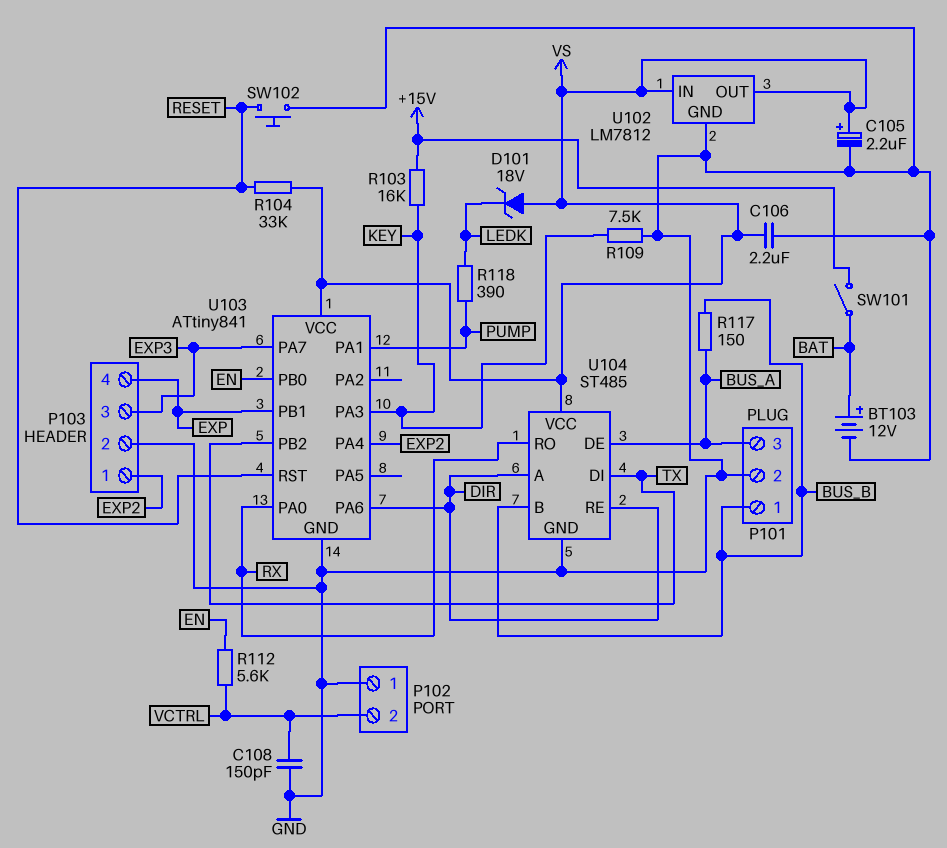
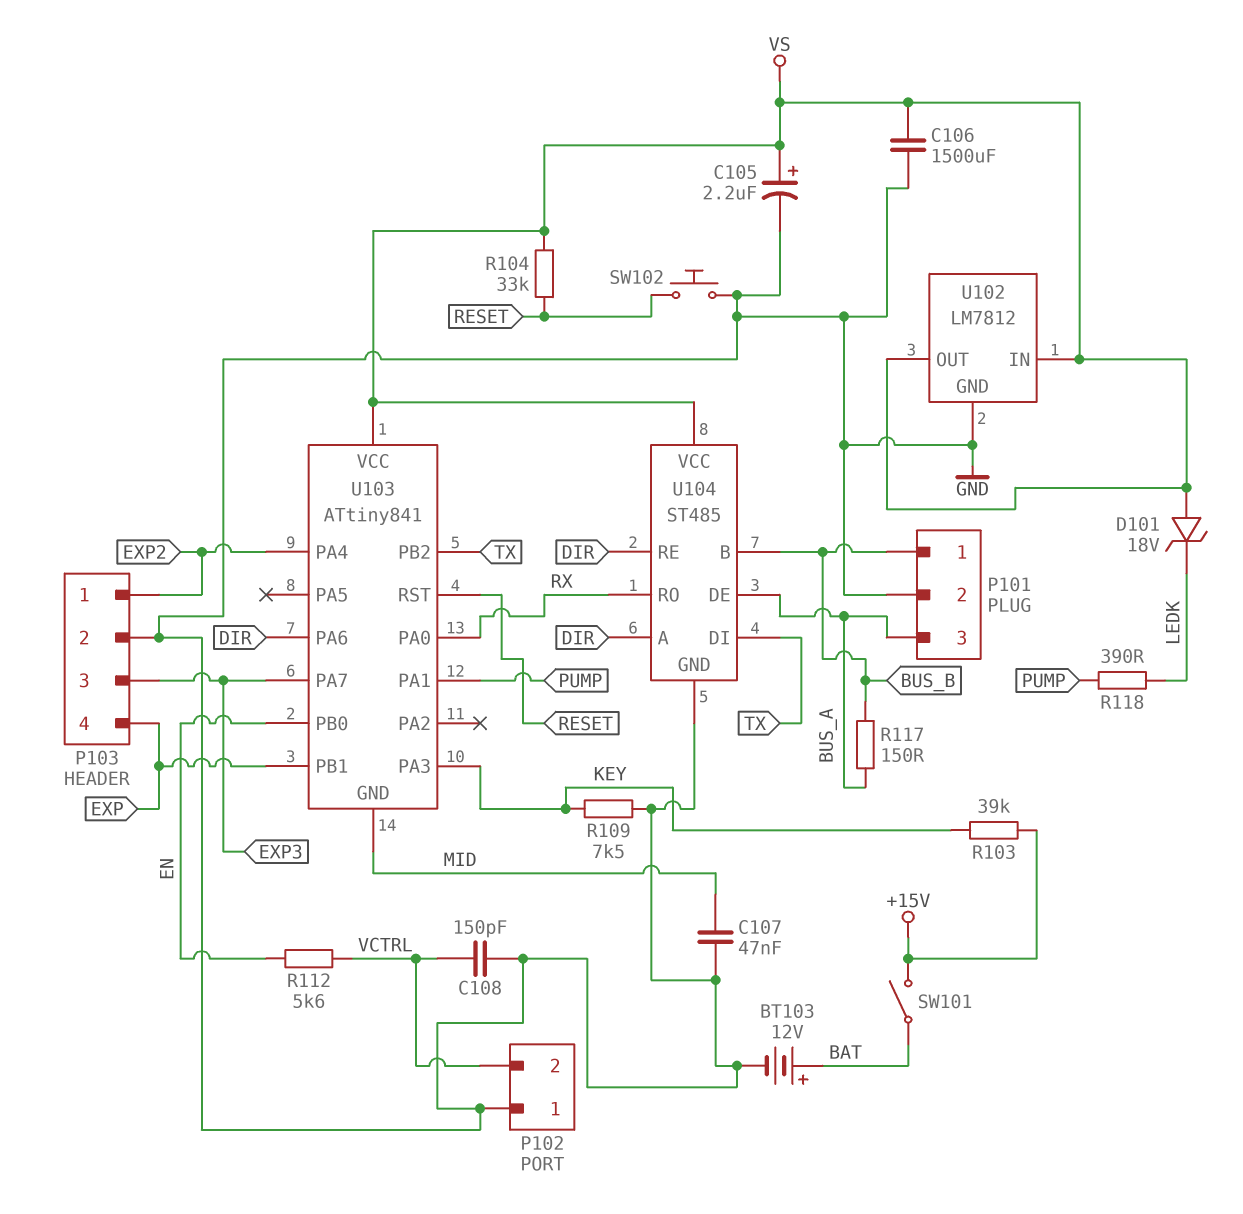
C106: 2.2uF (GND, VS) -> 1500uF (GND, VS)
C107: none -> 47nF (GND, MID)
R103: 16k (+15V, KEY) -> 39k (+15V, KEY)
U103 pin GND: GND -> MID

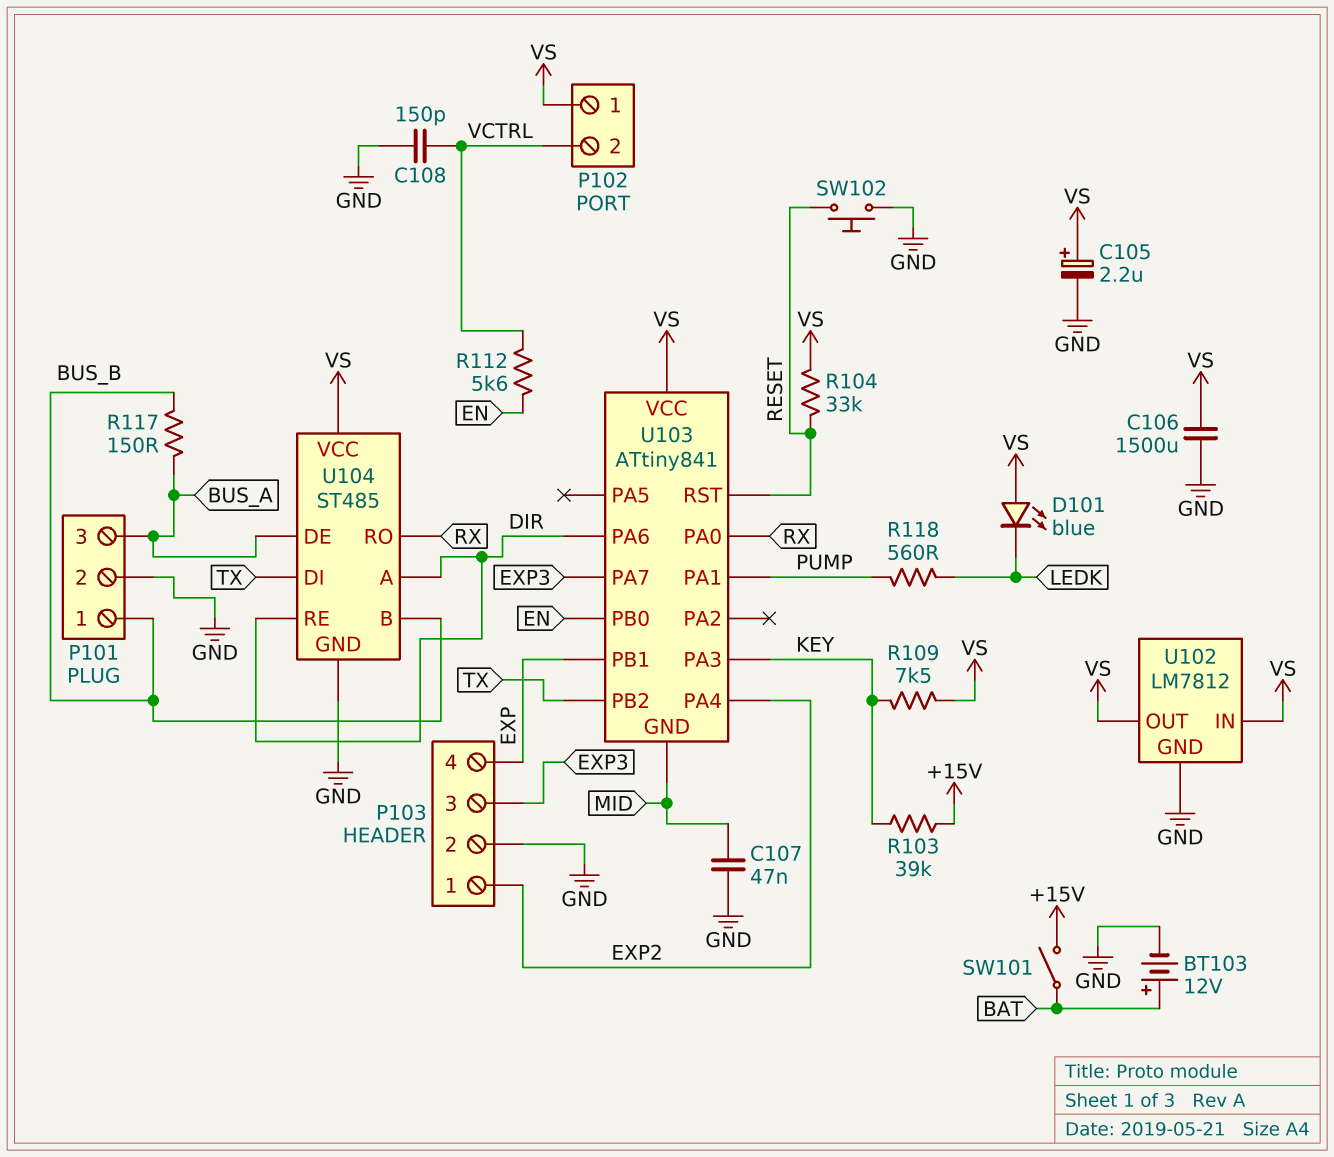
D101: zener 18V (A VS, K LEDK) -> LED blue (A VS, K LEDK)
P102 pin 1: GND -> VS
R109: 7.5k (GND, KEY) -> 7.5k (KEY, VS)
R118: 390 (LEDK, PUMP) -> 560 (LEDK, PUMP)

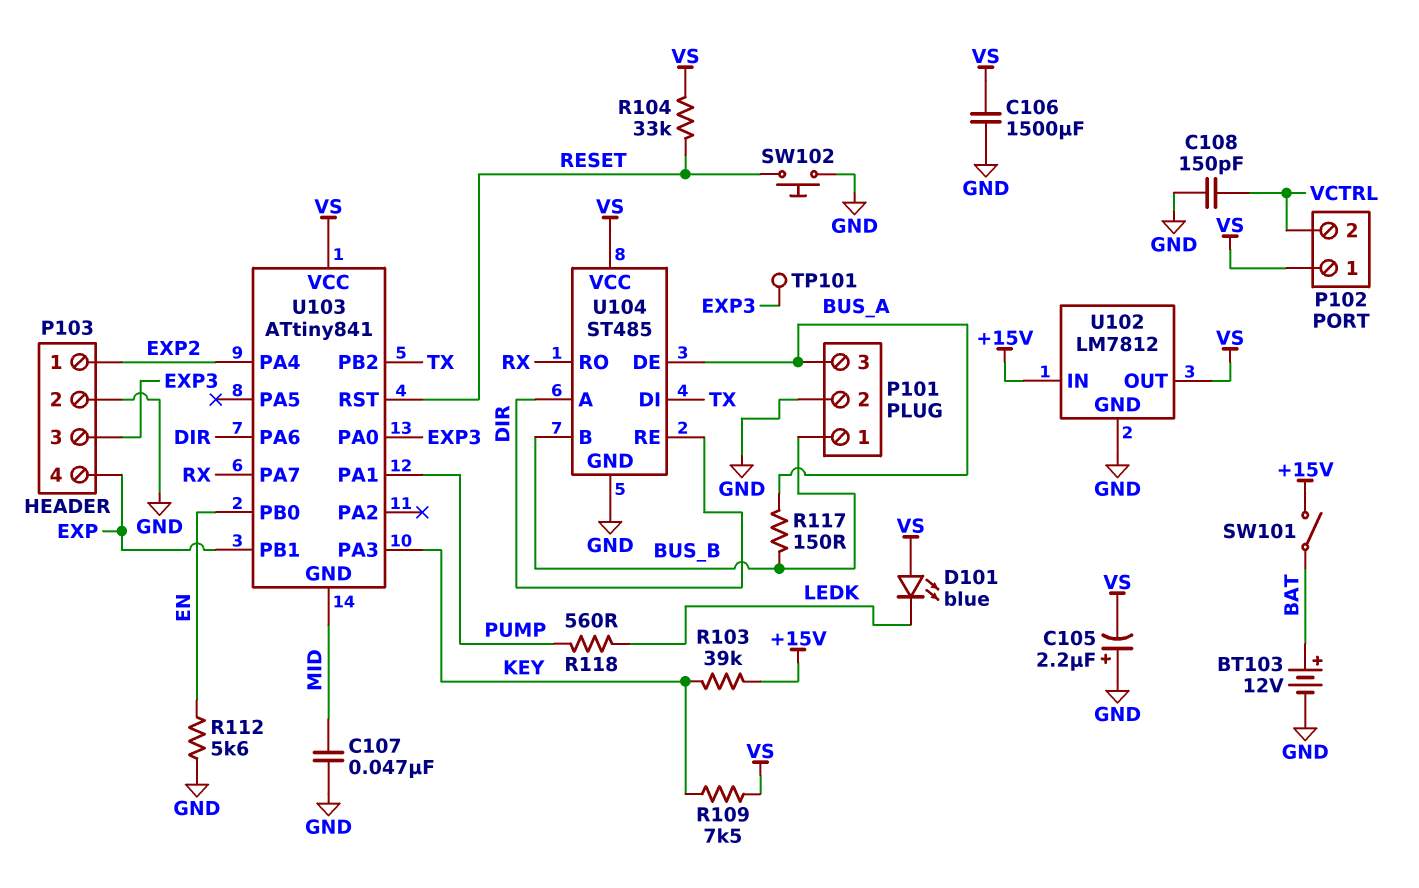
C105: 2.2uF (plus VS, minus GND) -> 2.2uF (plus GND, minus VS)
R112: 5.6k (EN, VCTRL) -> 5.6k (EN, GND)
TP101: none -> test point (EXP3)
U102 pin IN: VS -> +15V
U103 pin PA0: RX -> EXP3
U103 pin PA7: EXP3 -> RX

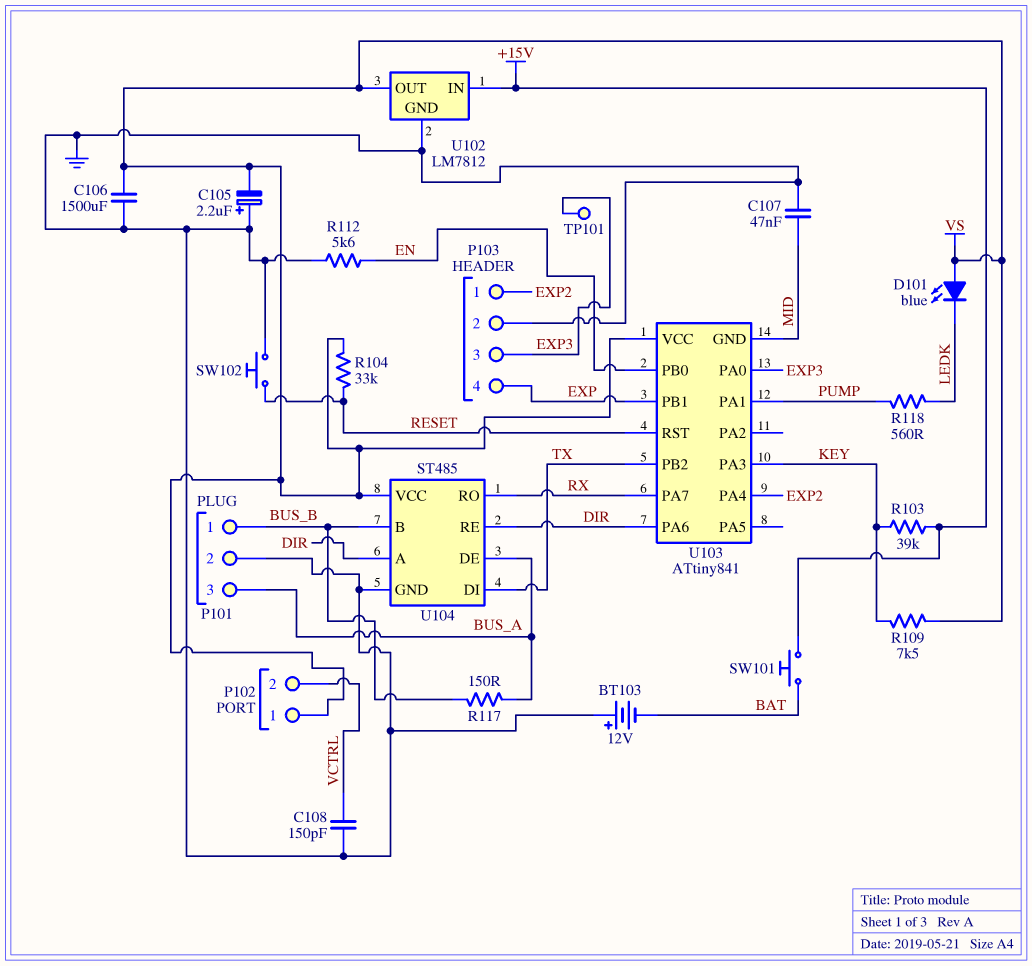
BT103: 12V (plus BAT, minus GND) -> 12V (plus GND, minus BAT)
SW101: switch (+15V, BAT) -> button (+15V, BAT)

